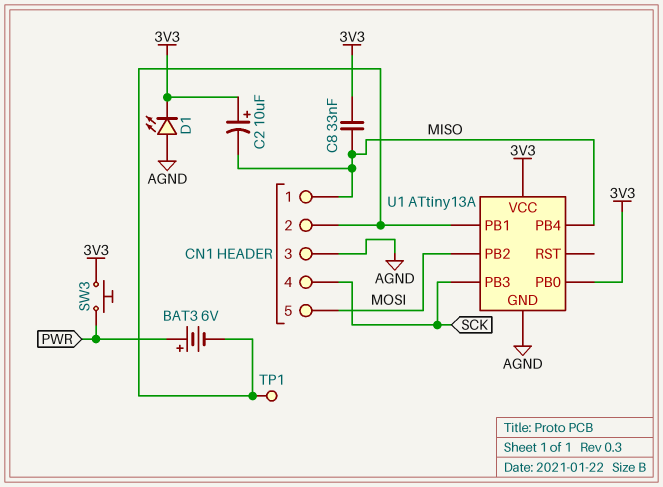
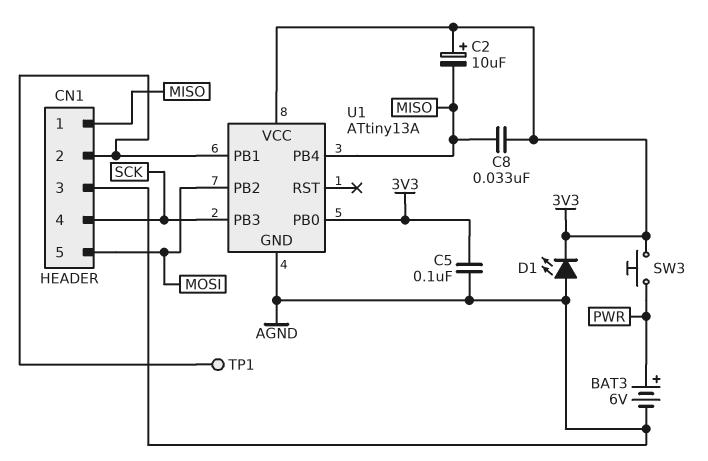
BAT3: 6V (plus PWR, minus CN1/2) -> 6V (plus PWR, minus AGND)
C5: none -> 100nF (3V3, AGND)

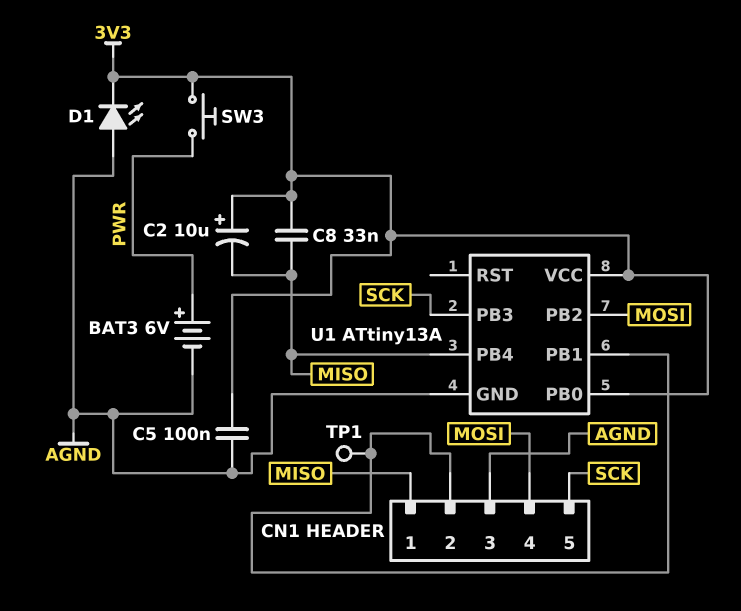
CN1 pin 4: SCK -> MOSI
CN1 pin 5: MOSI -> SCK

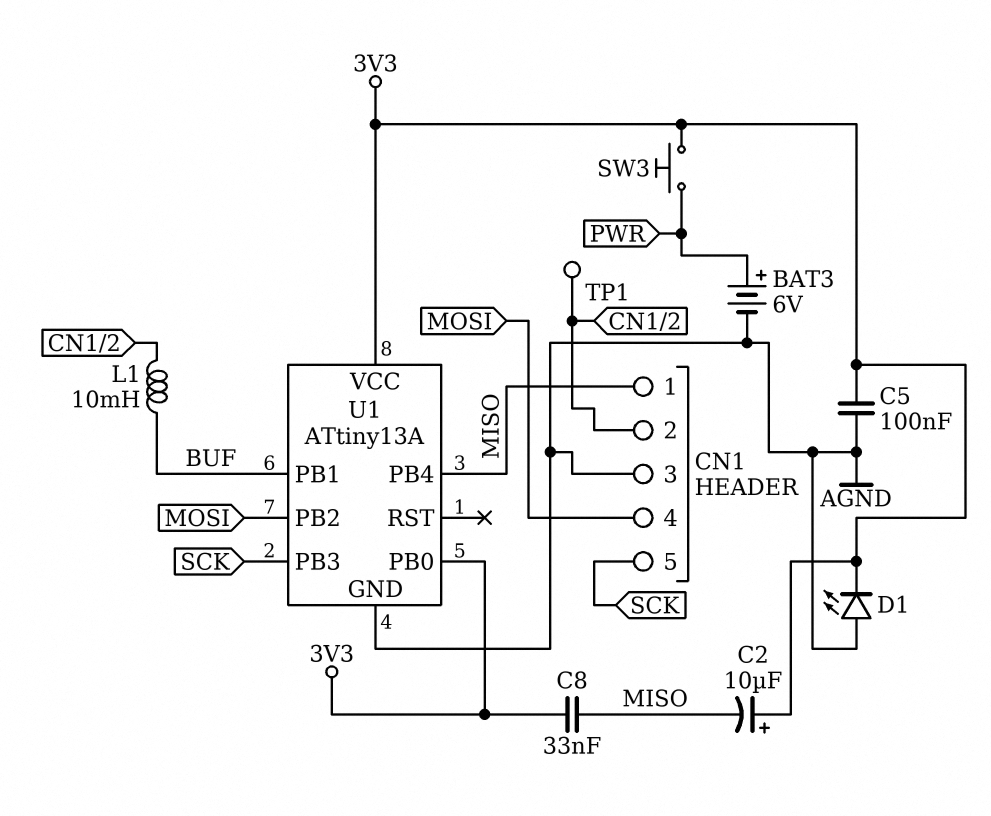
L1: none -> 10mH (BUF, CN1/2)
U1 pin PB1: CN1/2 -> BUF

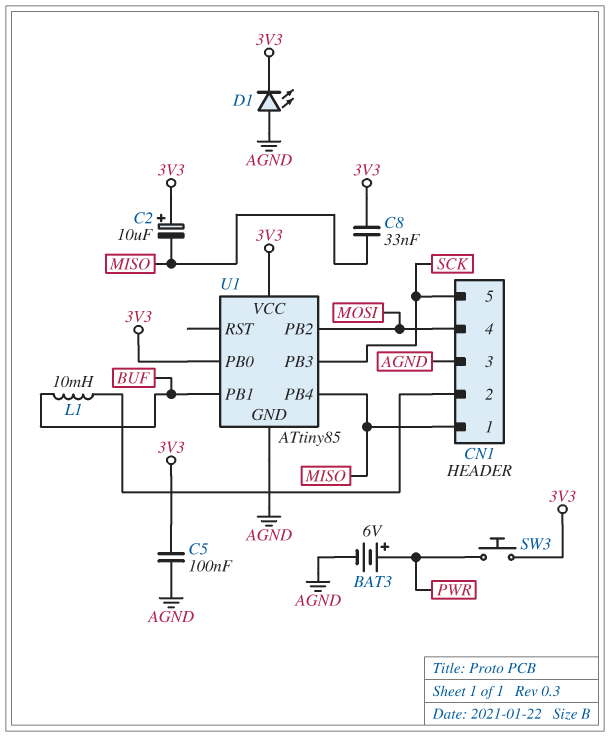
TP1: test point (CN1/2) -> none
U1: ATtiny13A -> ATtiny85

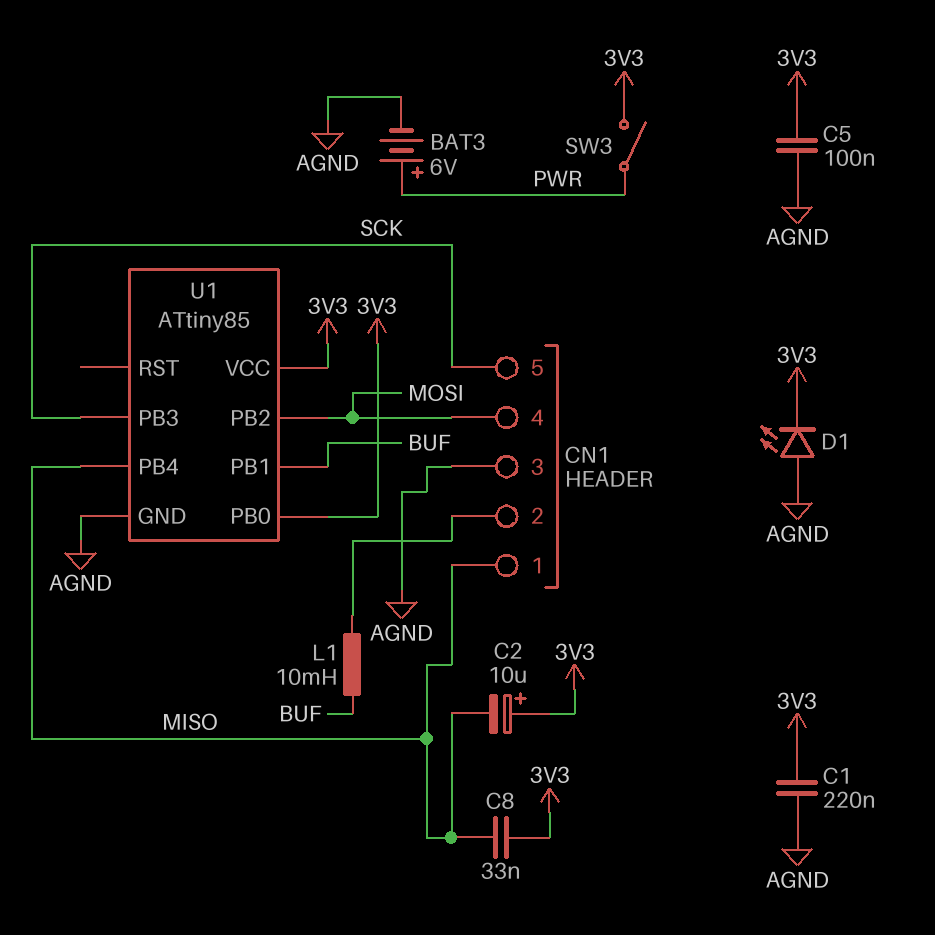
C1: none -> 220nF (3V3, AGND)
SW3: button (3V3, PWR) -> switch (3V3, PWR)

